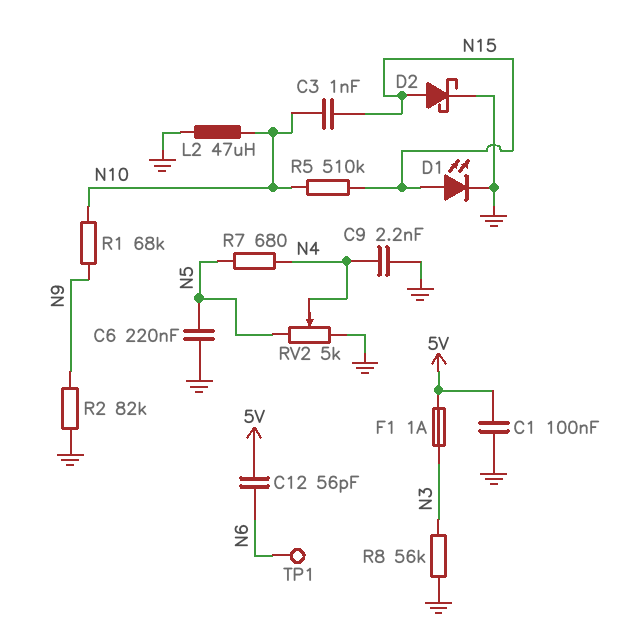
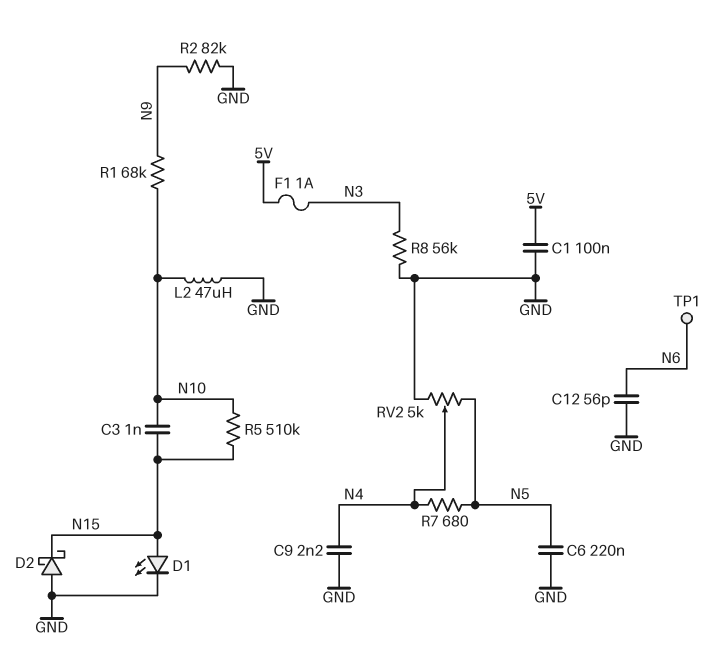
C12: 56pF (5V, N6) -> 56pF (GND, N6)
D2: schottky (A N15, K GND) -> schottky (A GND, K N15)

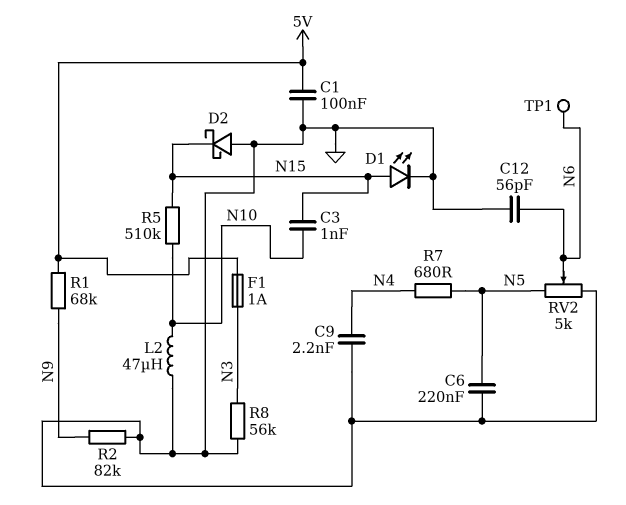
R1: 68k (N9, N10) -> 68k (5V, N9)
RV2: 5k (GND, N5, wiper N4) -> 5k (GND, N5, wiper N6)

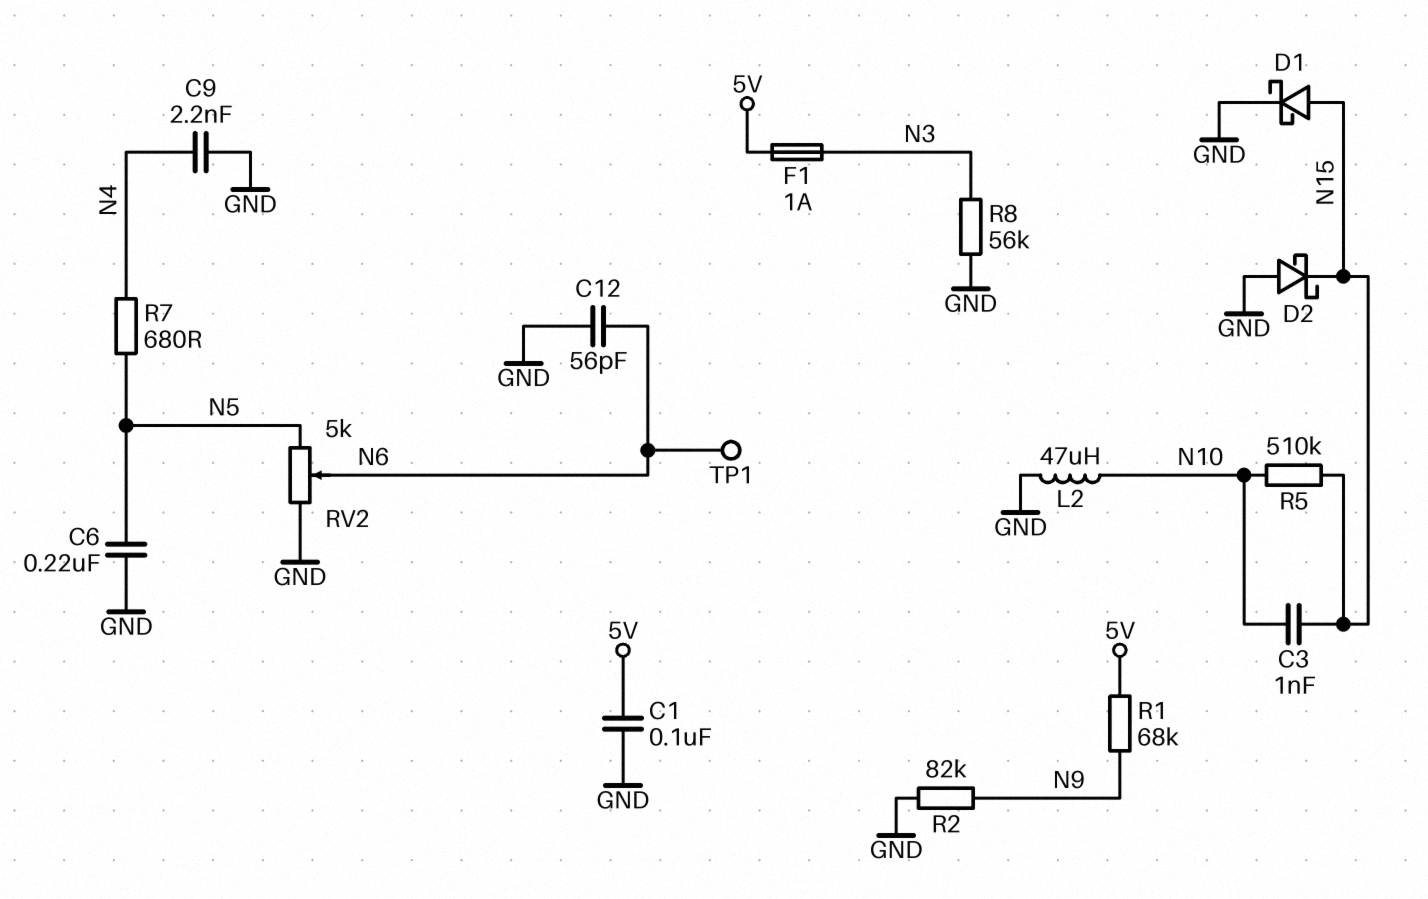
D1: LED (A N15, K GND) -> schottky (A N15, K GND)

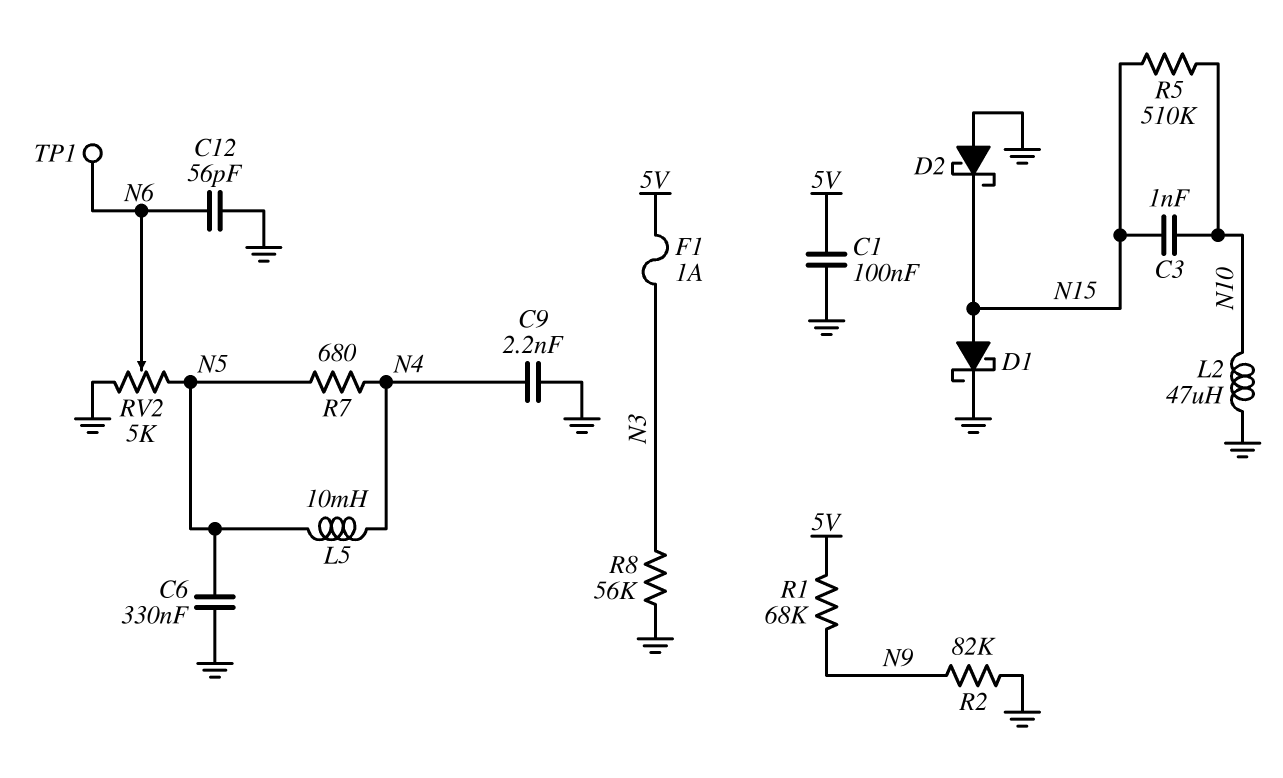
C6: 220nF (GND, N5) -> 330nF (GND, N5)
L5: none -> 10mH (N4, N5)

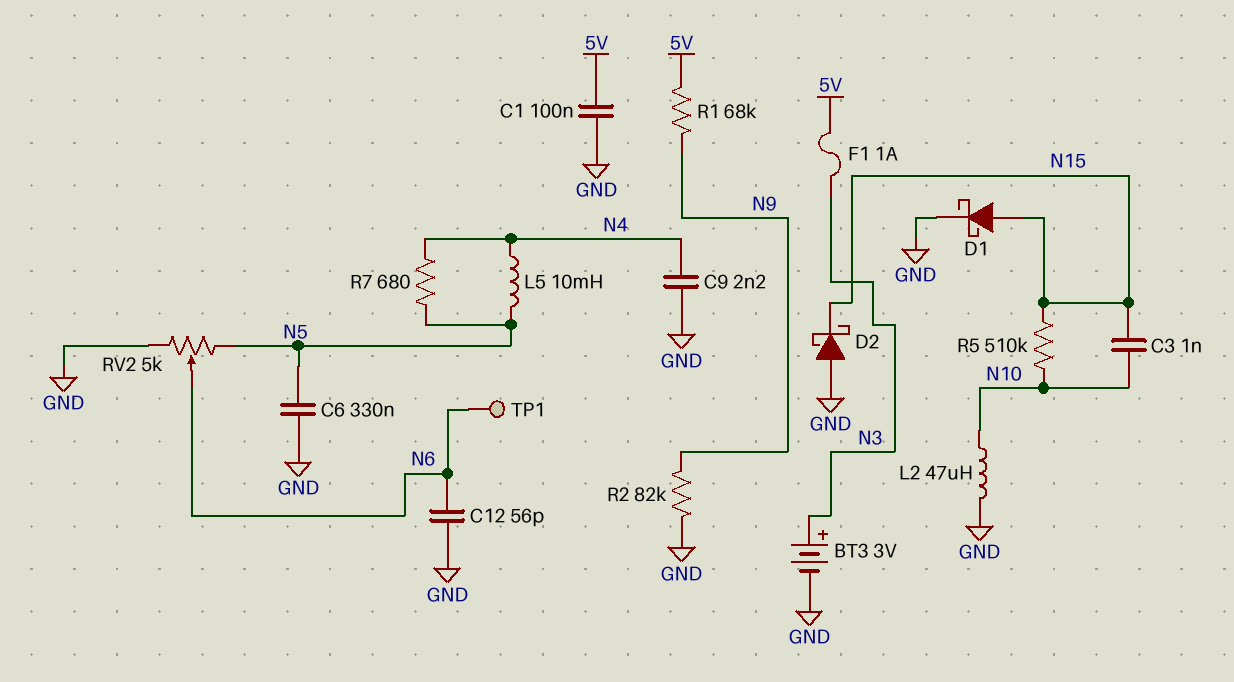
BT3: none -> 3V (plus N3, minus GND)
R8: 56k (GND, N3) -> none

